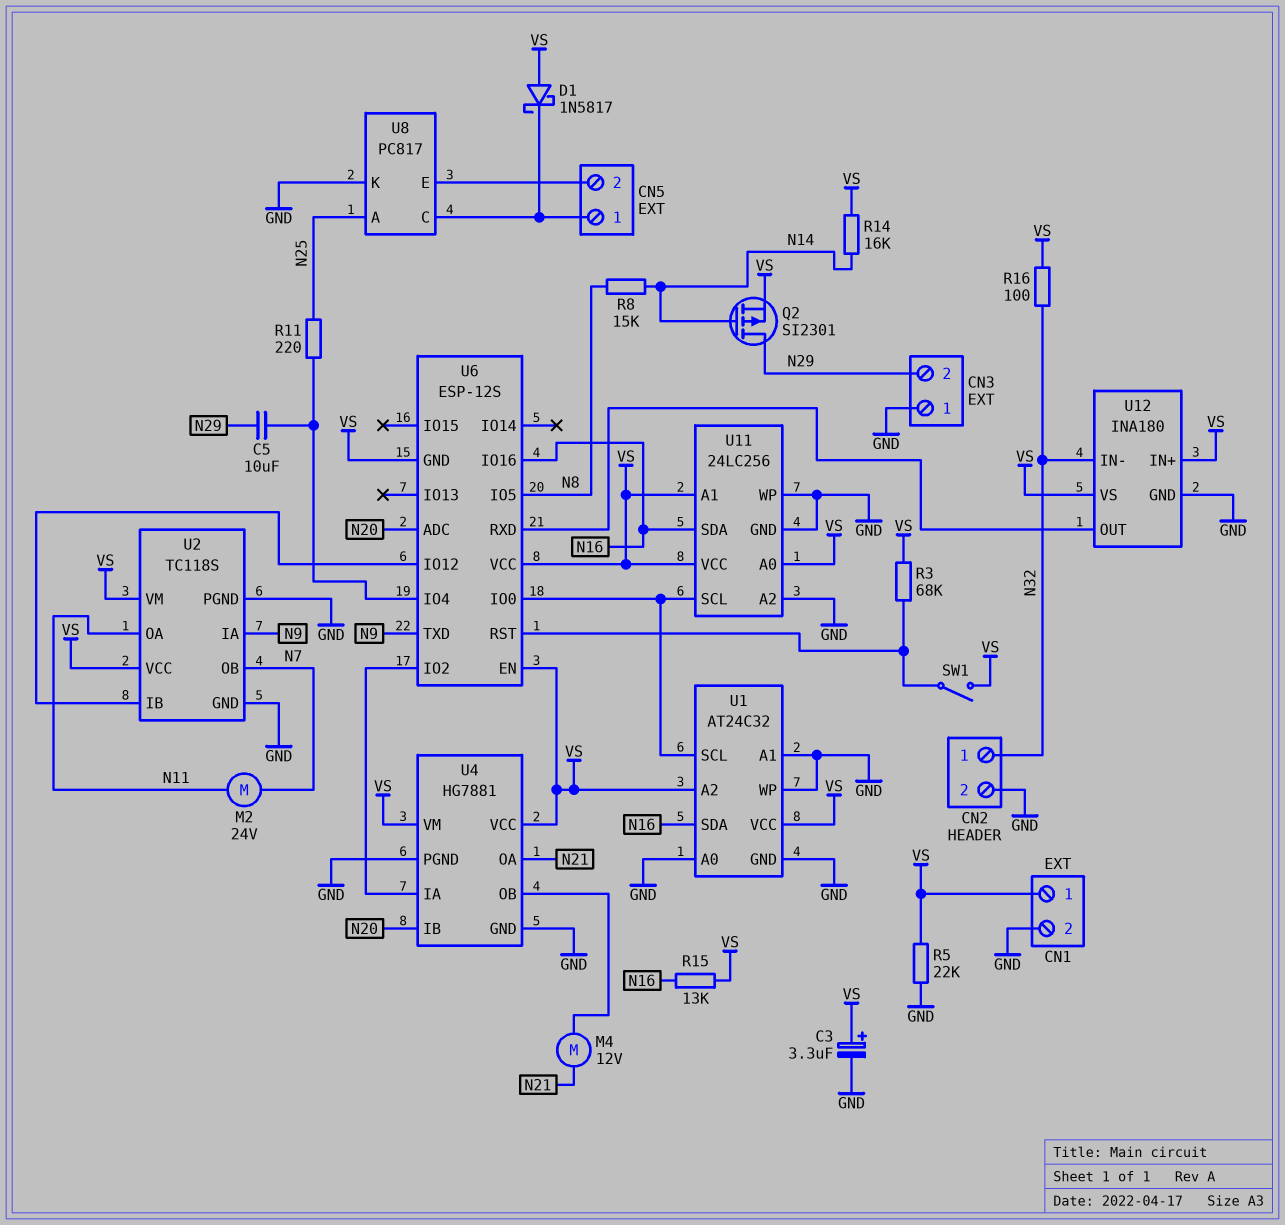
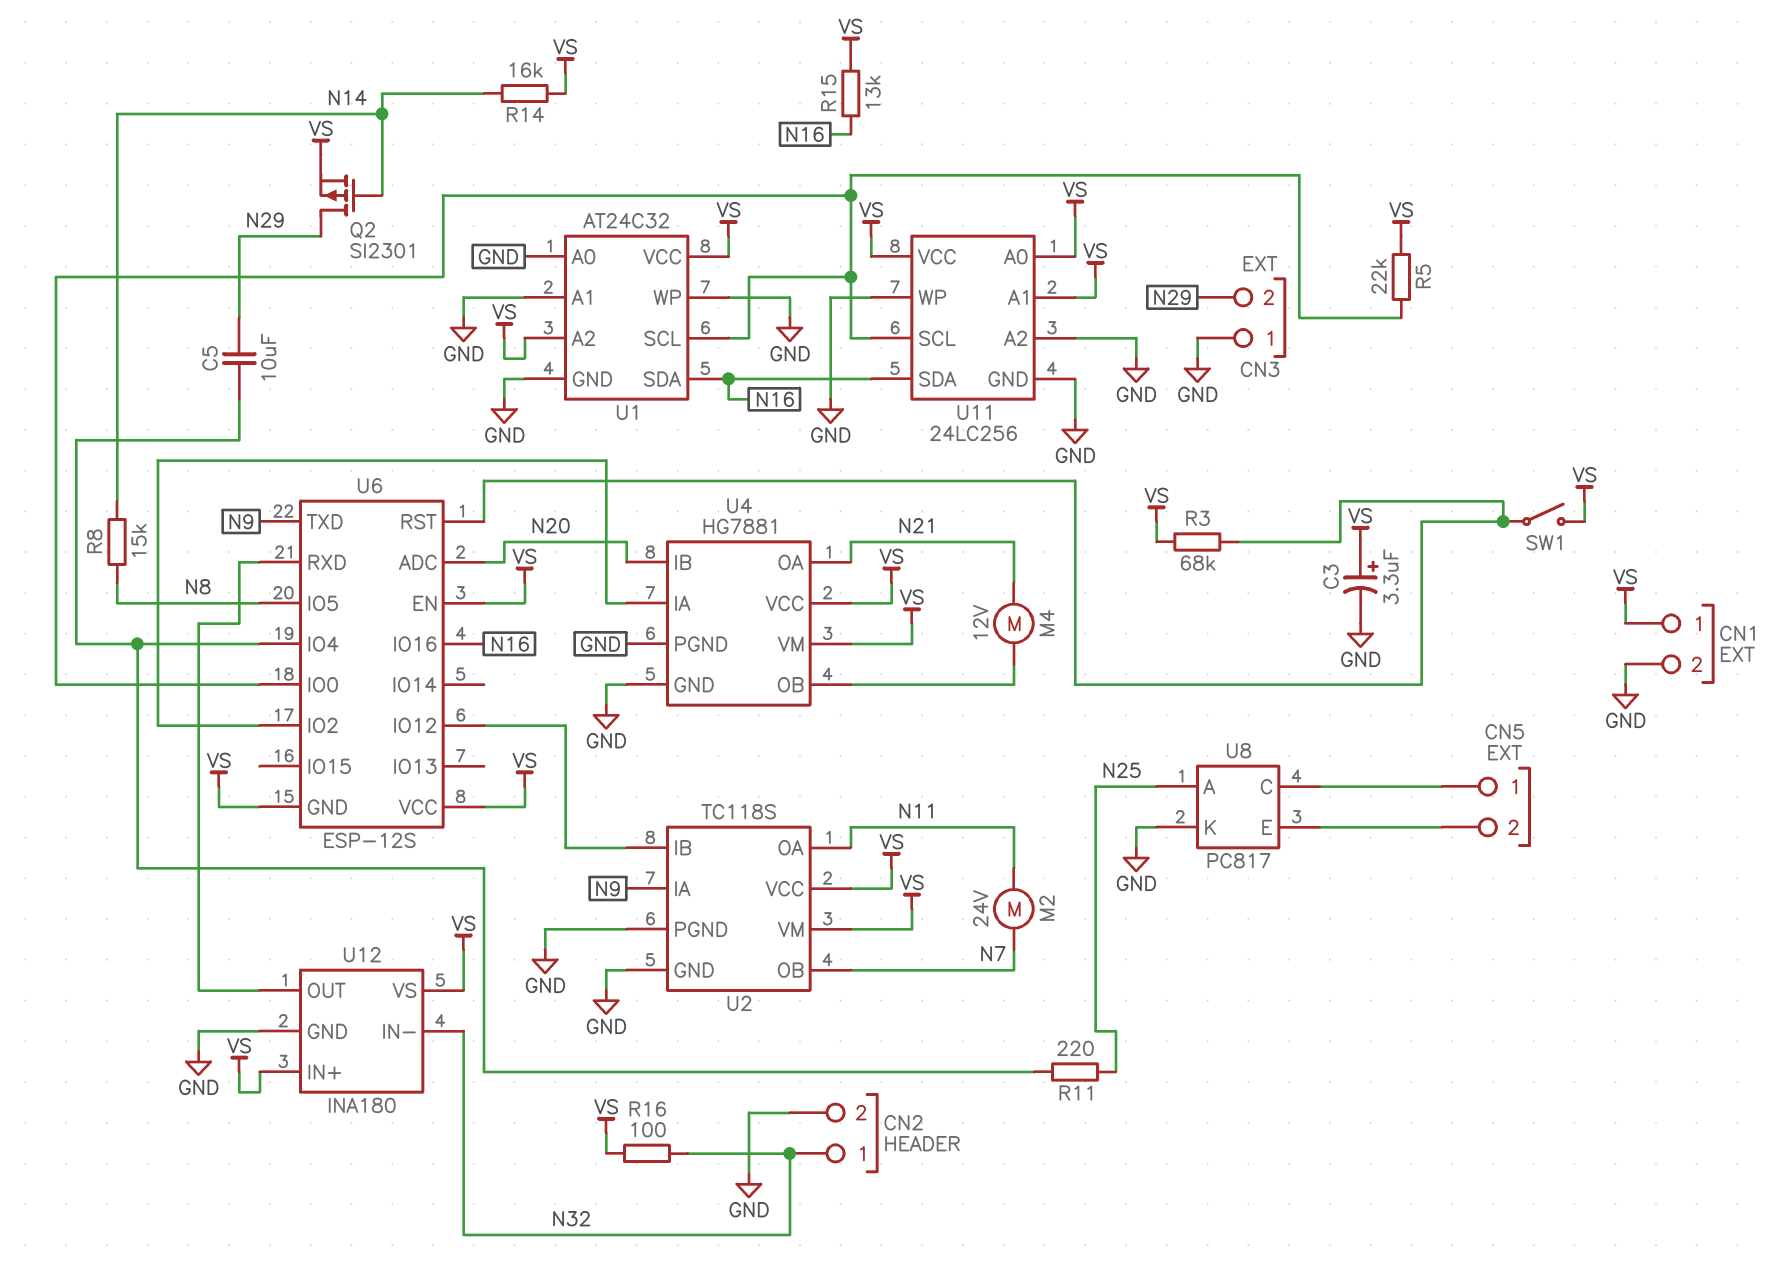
D1: schottky 1N5817 (A VS, K CN5/1) -> none
R5: 22k (GND, VS) -> 22k (U1/SCL, VS)

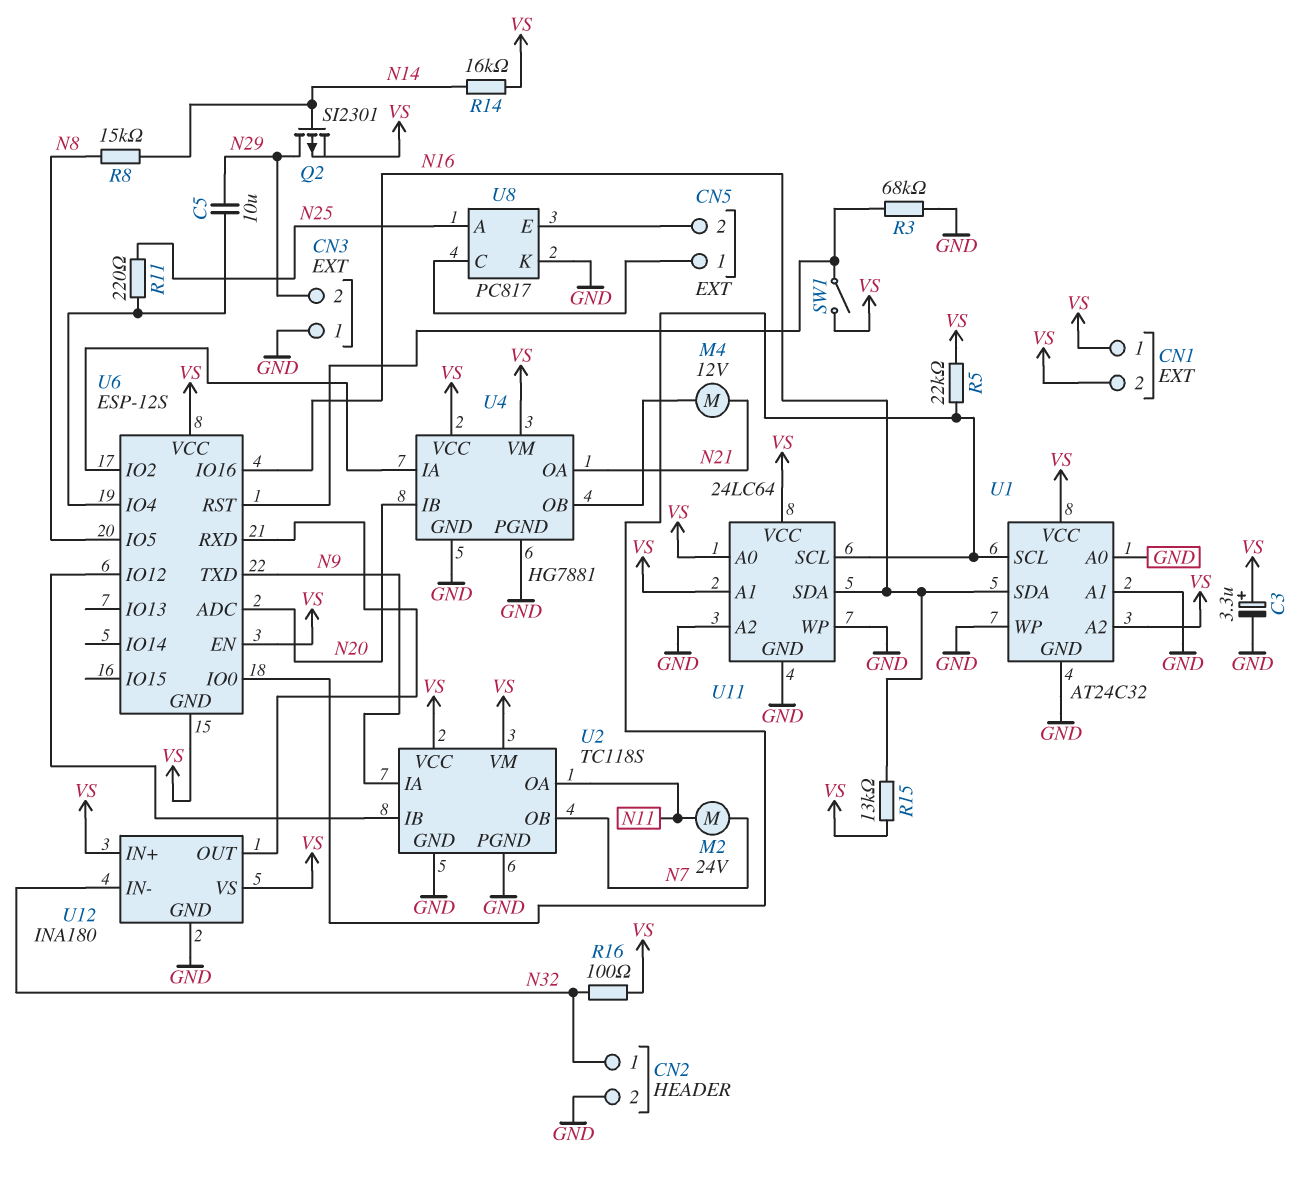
CN1 pin 2: GND -> VS
R3: 68k (U6/RST, VS) -> 68k (GND, U6/RST)
U11: 24LC256 -> 24LC64

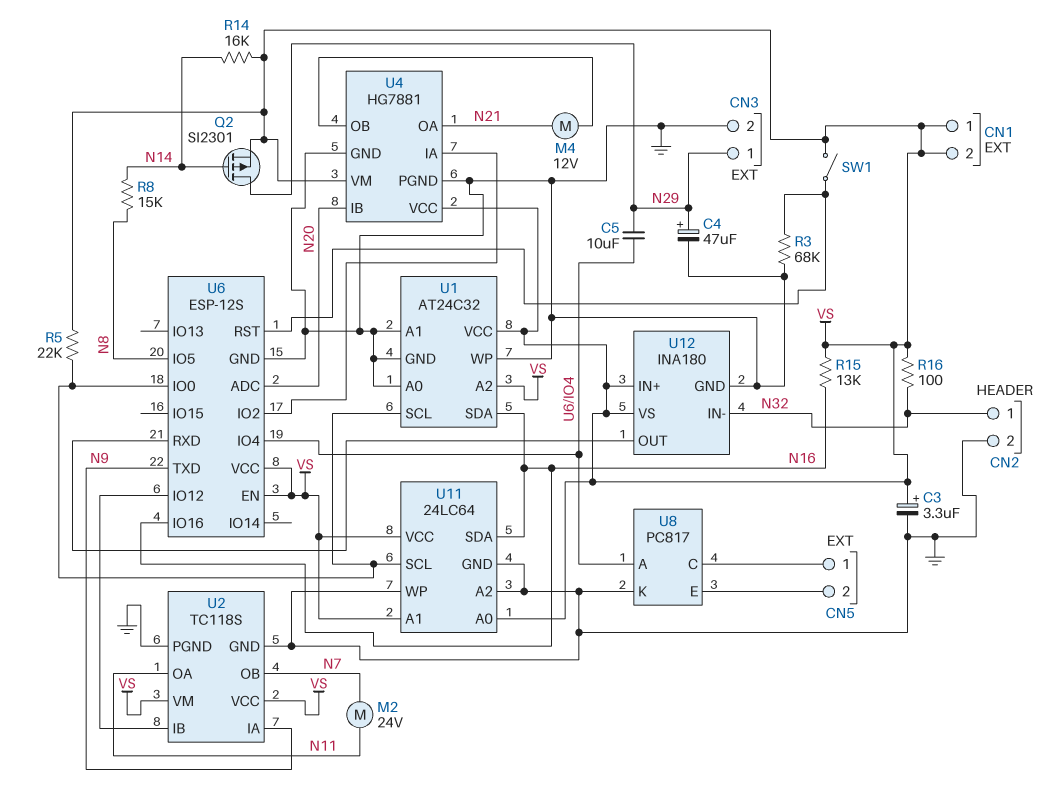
C4: none -> 47uF (plus N29, minus GND)
CN3 pin 1: GND -> N29
CN3 pin 2: N29 -> GND
R11: 220 (N25, U6/IO4) -> none
U6 pin GND: VS -> GND
U8 pin A: N25 -> U6/IO4

